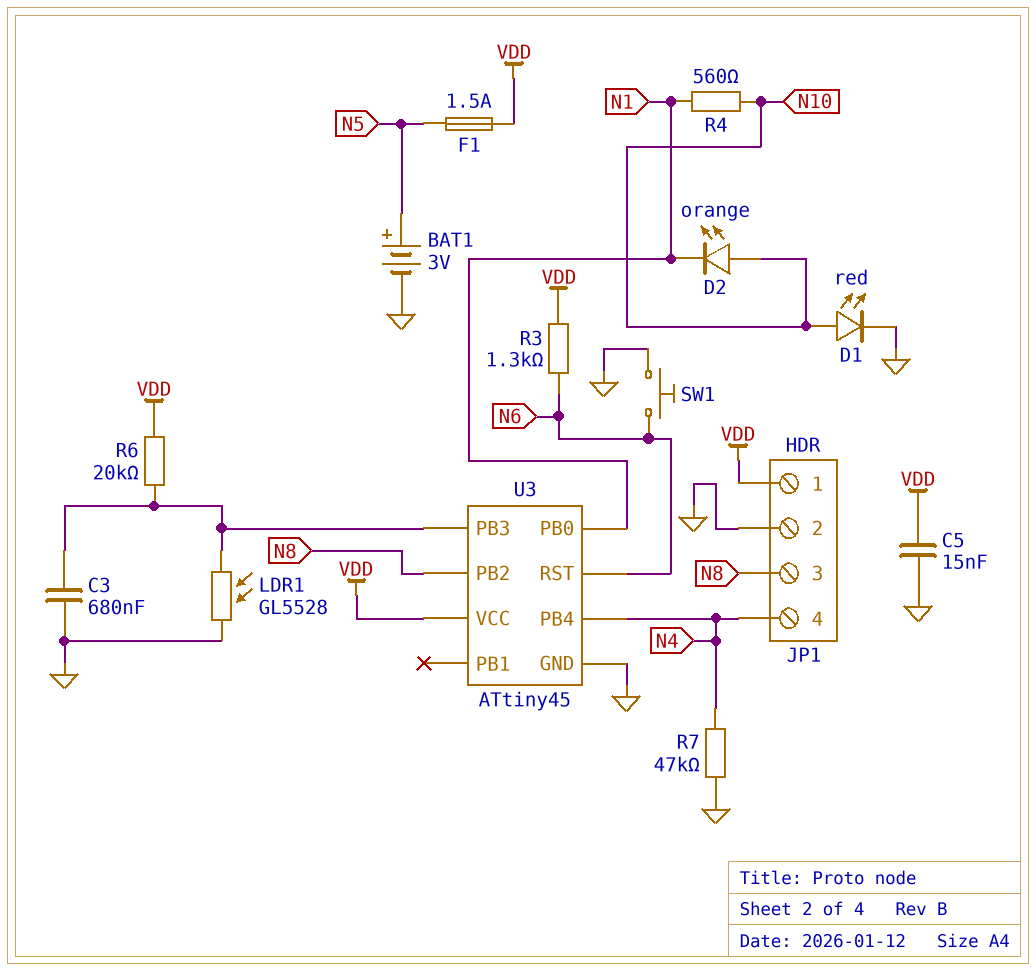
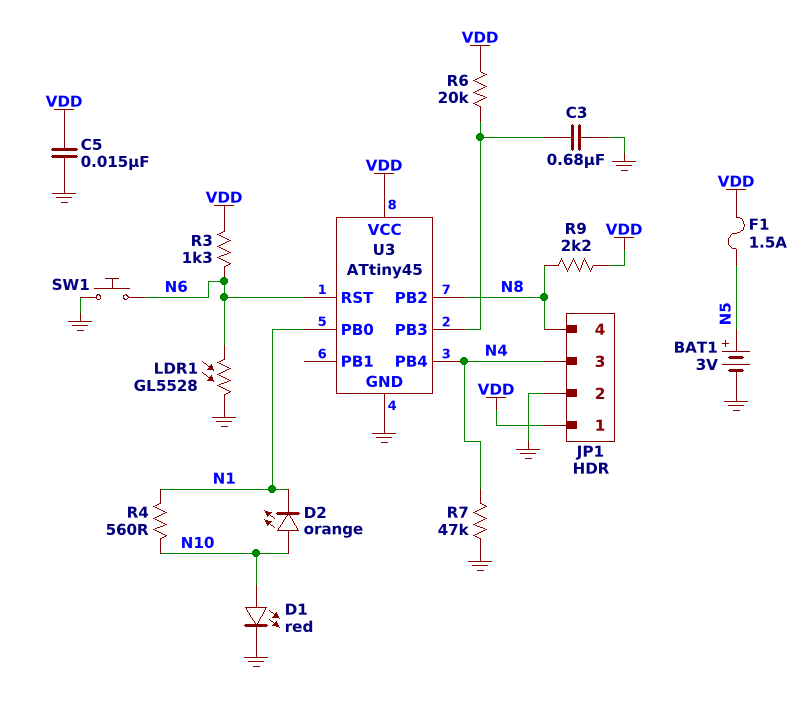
JP1 pin 3: N8 -> N4
JP1 pin 4: N4 -> N8
LDR1: GL5528 (GND, U3/PB3) -> GL5528 (GND, N6)
R9: none -> 2.2k (N8, VDD)

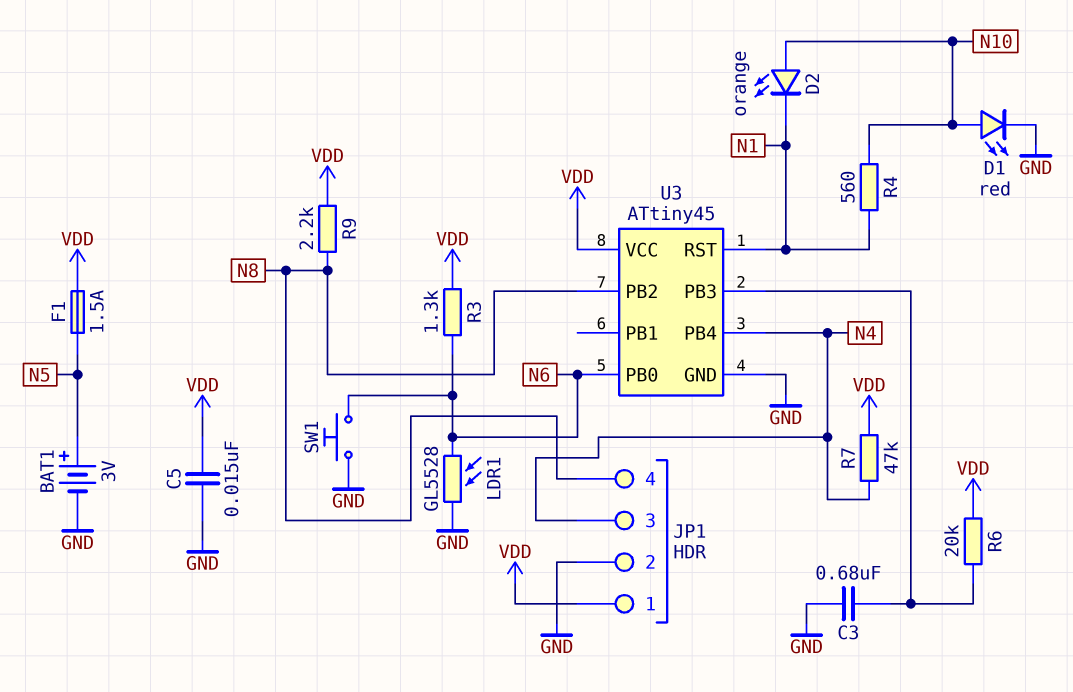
R7: 47k (GND, N4) -> 47k (N4, VDD)
U3 pin PB0: N1 -> N6
U3 pin RST: N6 -> N1

